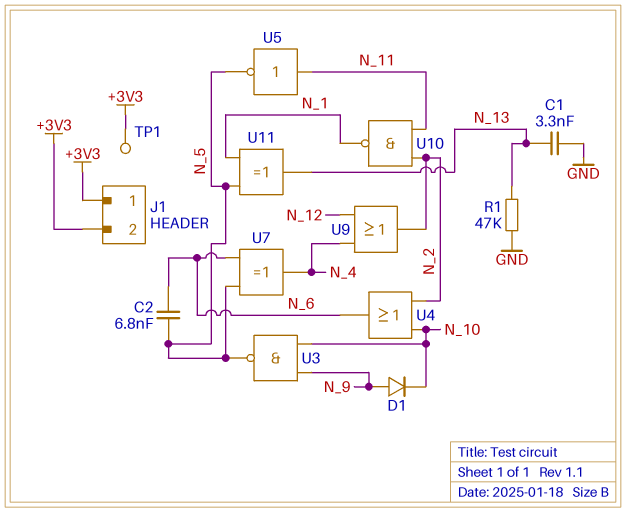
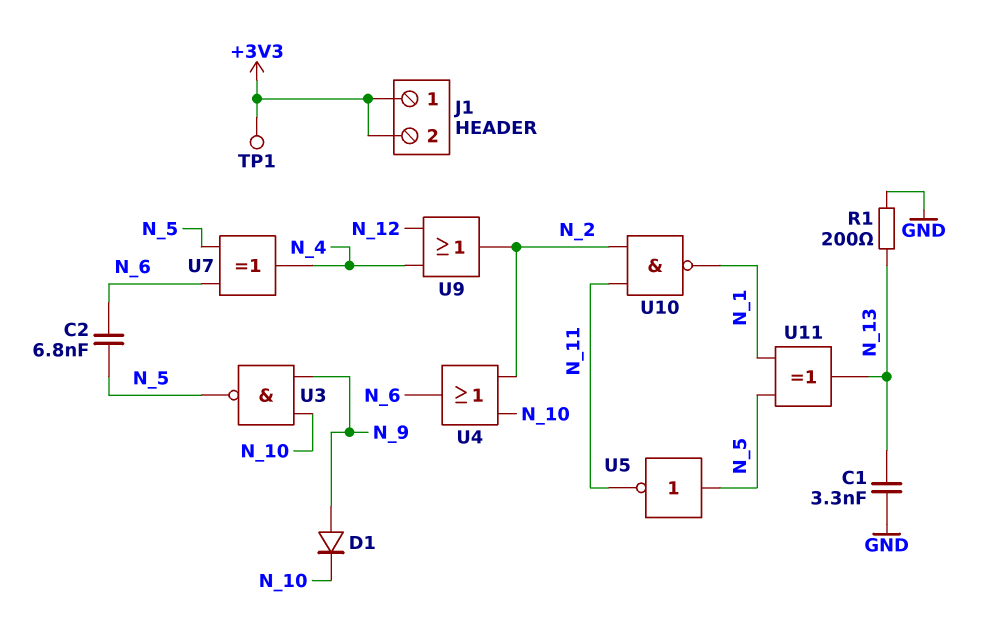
R1: 47k (GND, N_13) -> 200 (GND, N_13)
U5: NOT (in N_11, out N_5) -> NOT (in N_5, out N_11)

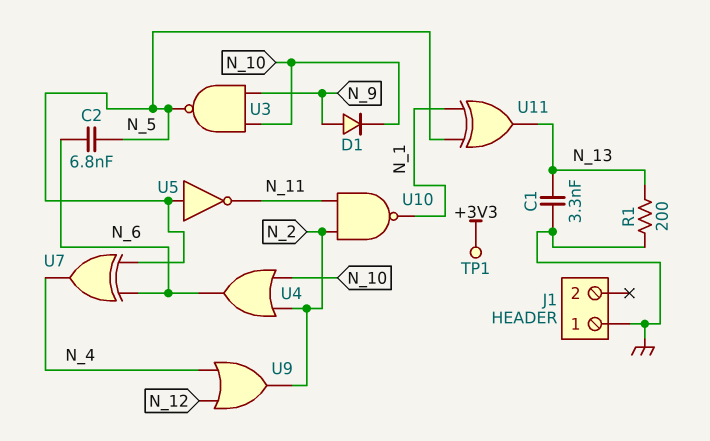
J1 pin 1: +3V3 -> GND
J1 pin 2: +3V3 -> none

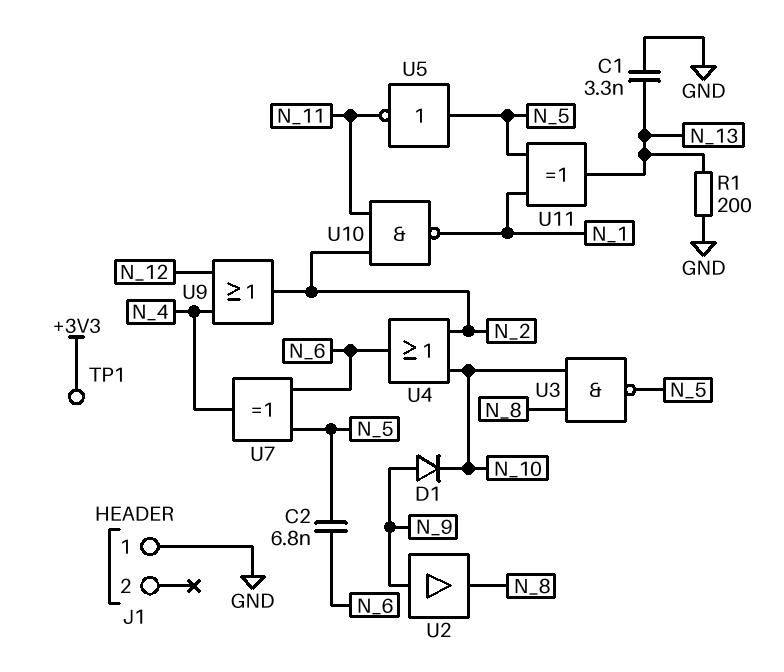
U2: none -> buffer (in N_9, out N_8)
U3: NAND (in N_9, in N_10, out N_5) -> NAND (in N_8, in N_10, out N_5)

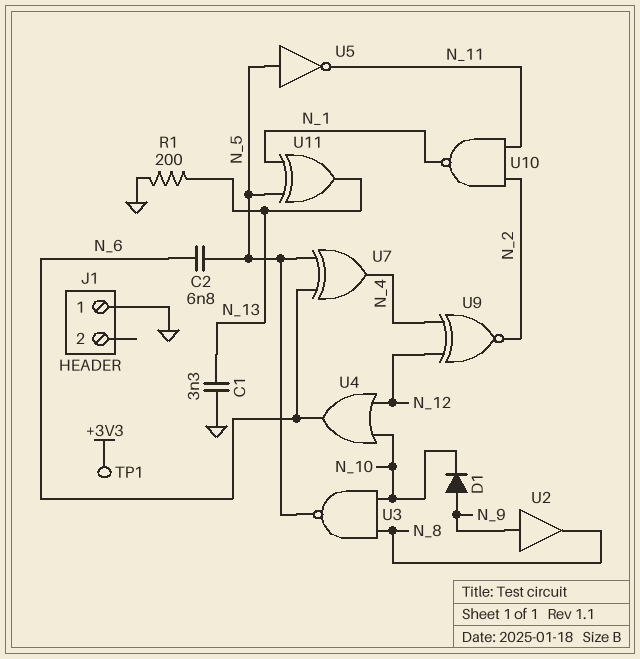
U4: OR (in N_2, in N_10, out N_6) -> OR (in N_10, in N_12, out N_6)
U9: OR (in N_4, in N_12, out N_2) -> XNOR (in N_4, in N_12, out N_2)

